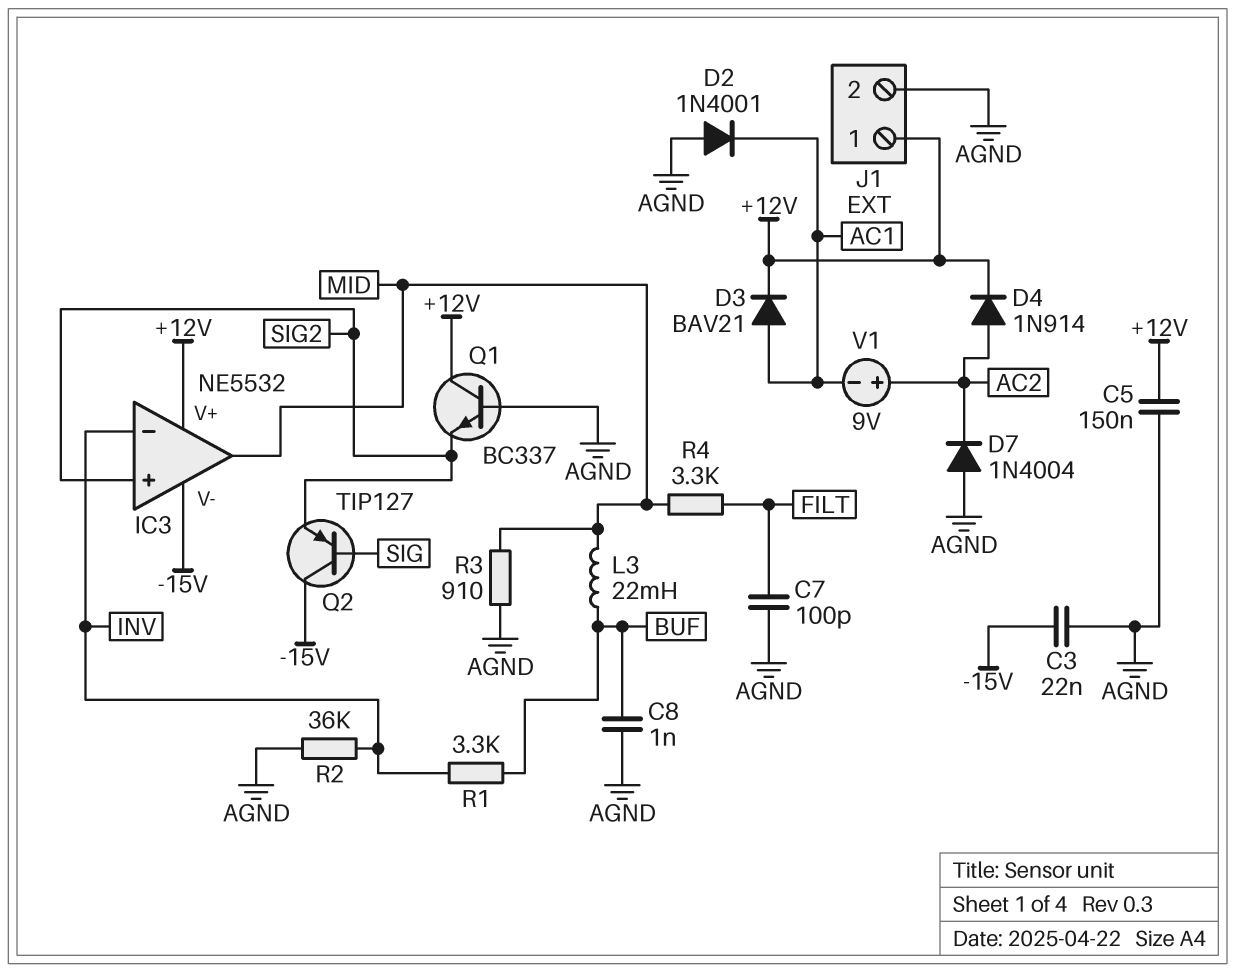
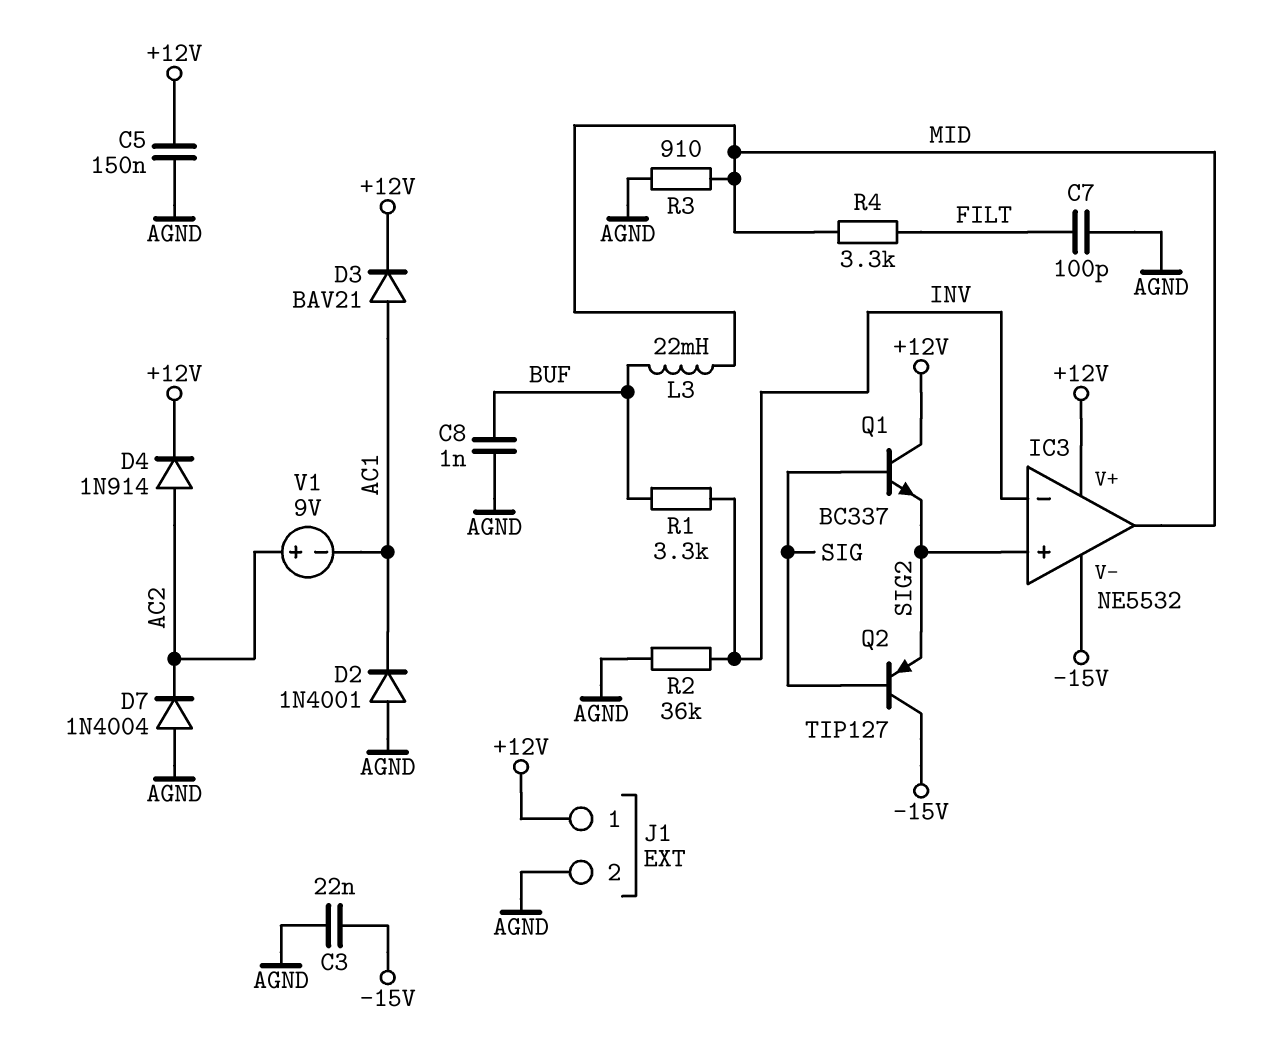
Q1: NPN BC337 (B AGND, C +12V, E SIG2) -> NPN BC337 (B SIG, C +12V, E SIG2)

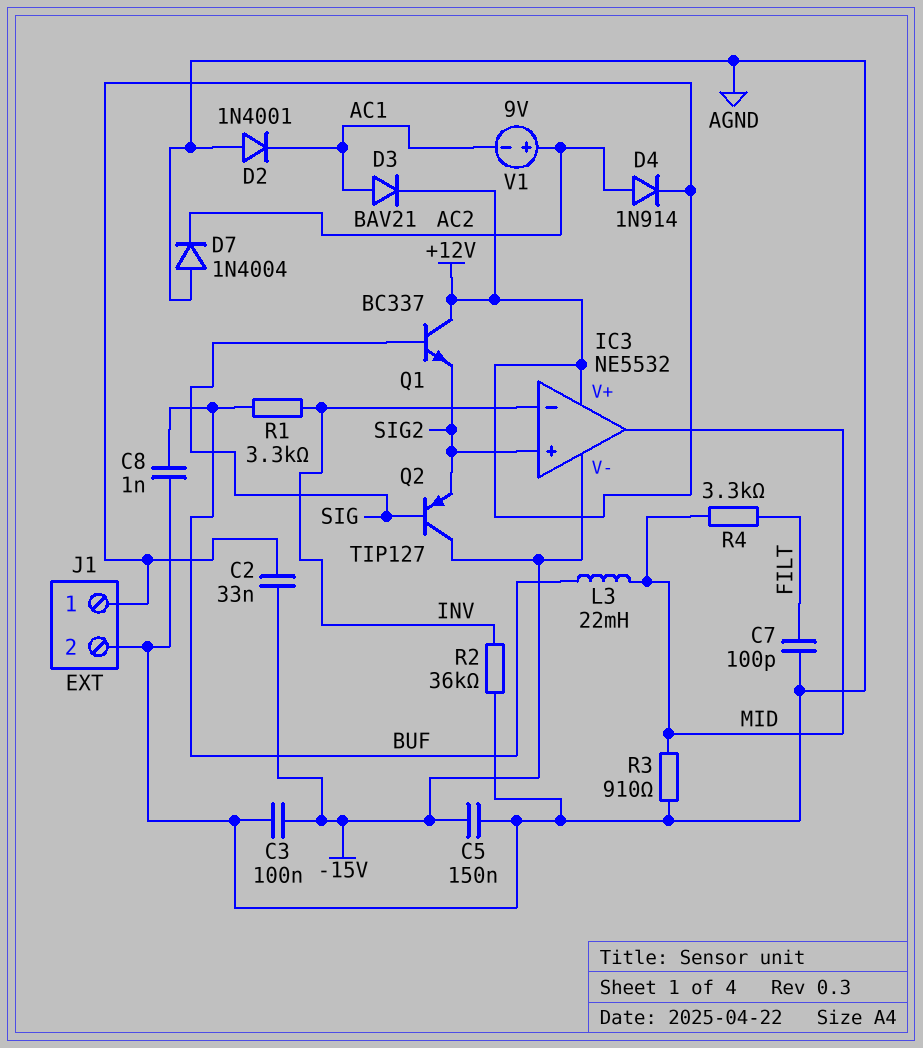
C2: none -> 33nF (+12V, -15V)
C3: 22nF (-15V, AGND) -> 100nF (-15V, AGND)
C5: 150nF (+12V, AGND) -> 150nF (-15V, AGND)

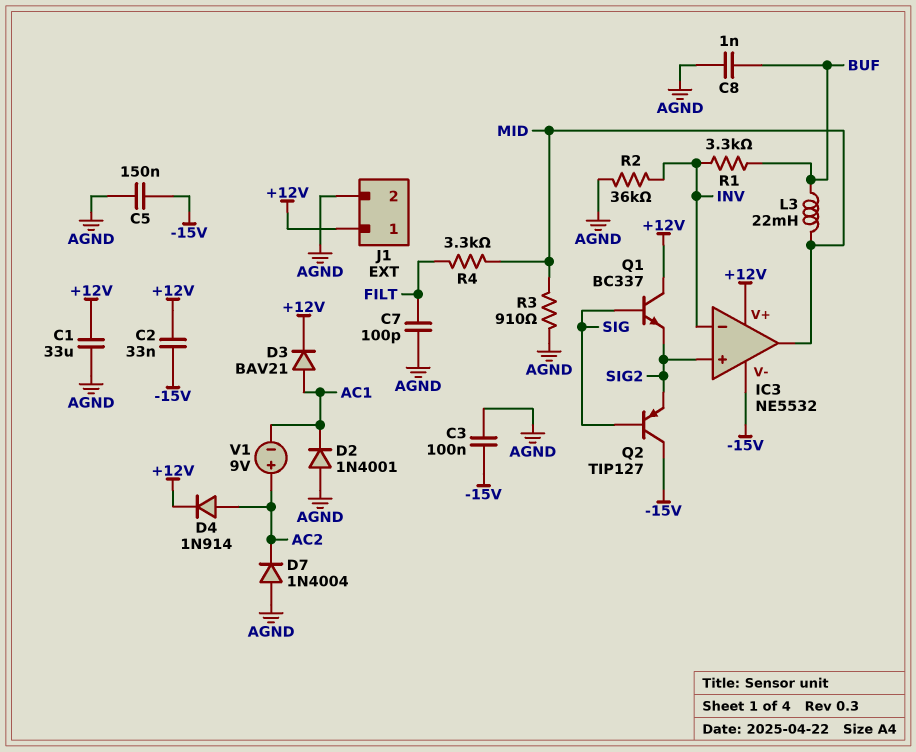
C1: none -> 33uF (+12V, AGND)

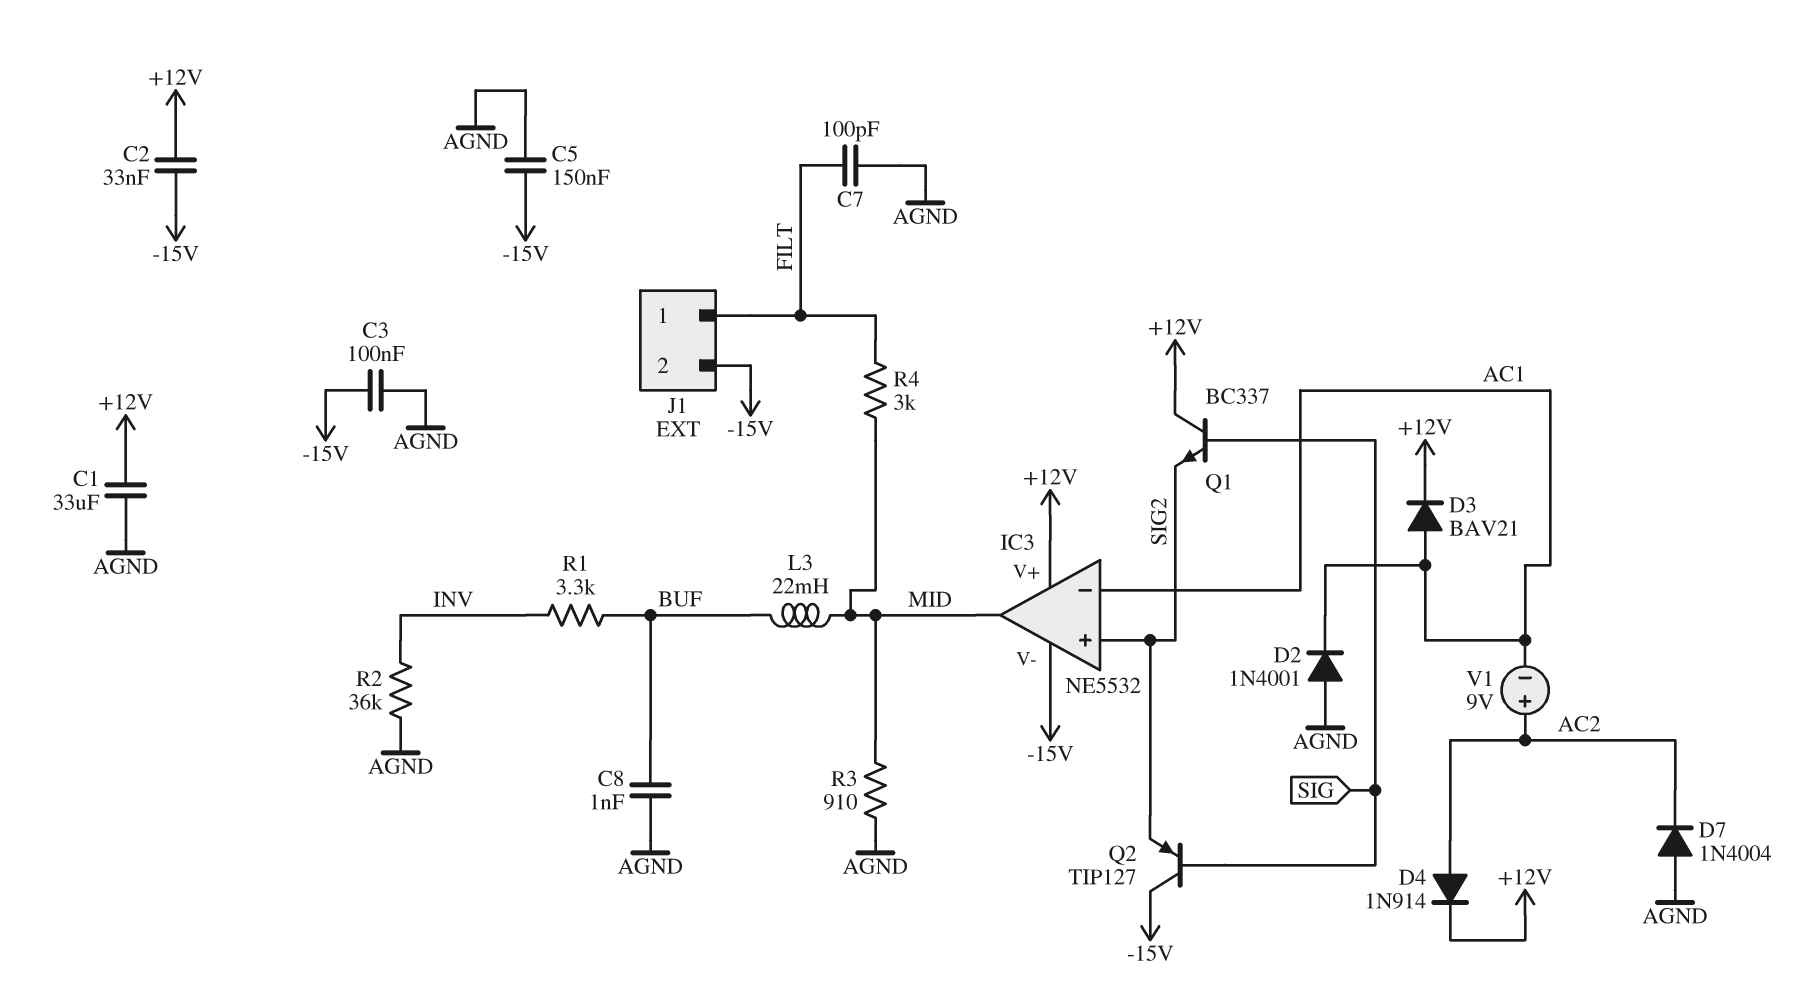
IC3 pin in-: INV -> AC1
J1 pin 1: +12V -> FILT
J1 pin 2: AGND -> -15V
R4: 3.3k (FILT, MID) -> 3k (FILT, MID)

